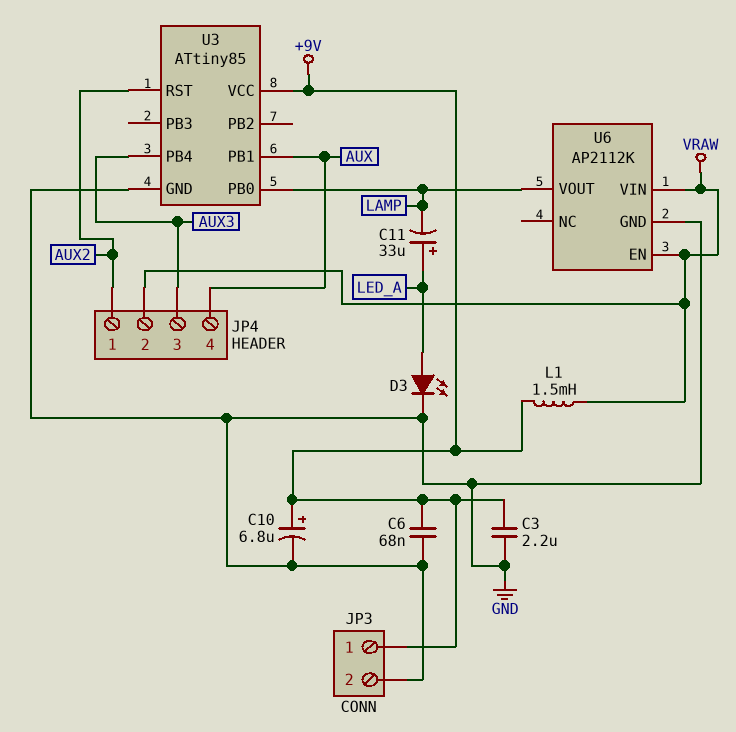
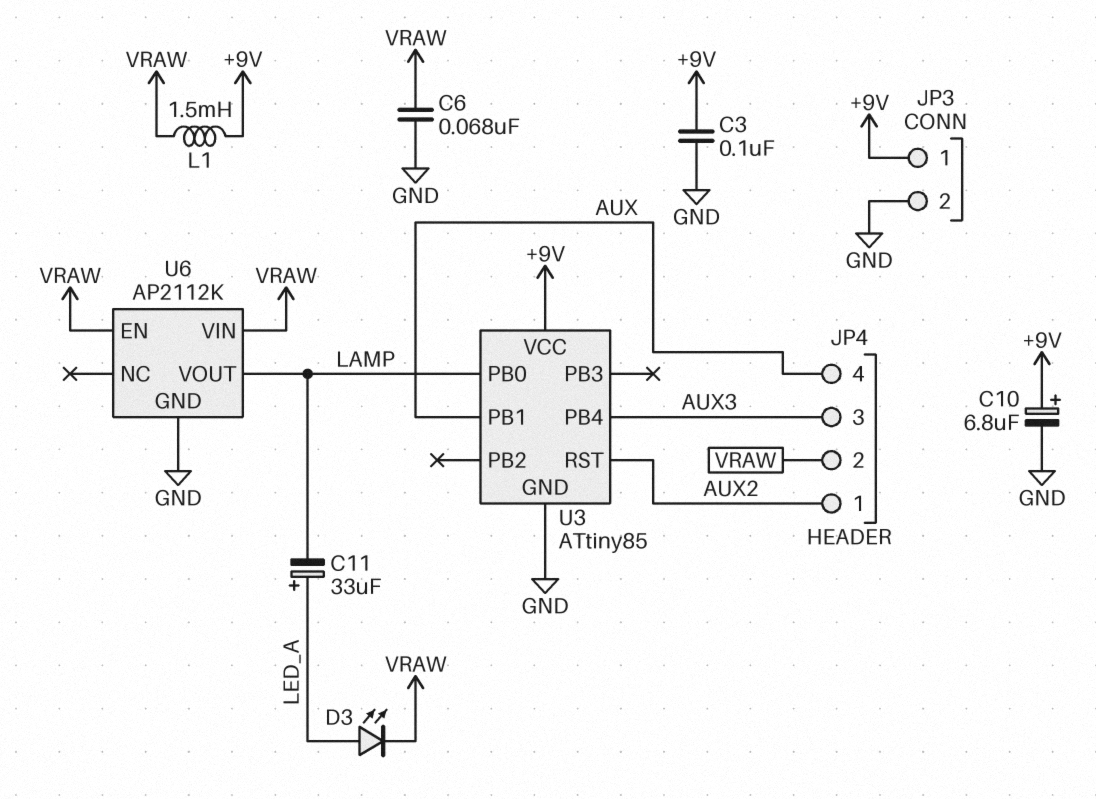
C3: 2.2uF (+9V, GND) -> 100nF (+9V, GND)
C6: 68nF (+9V, GND) -> 68nF (GND, VRAW)
D3: LED (A LED_A, K GND) -> LED (A LED_A, K VRAW)

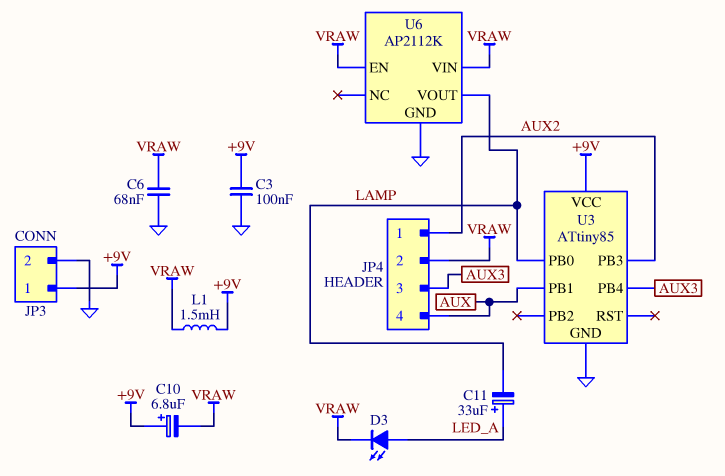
C10: 6.8uF (plus +9V, minus GND) -> 6.8uF (plus +9V, minus VRAW)
U3 pin PB3: none -> AUX2
U3 pin RST: AUX2 -> none

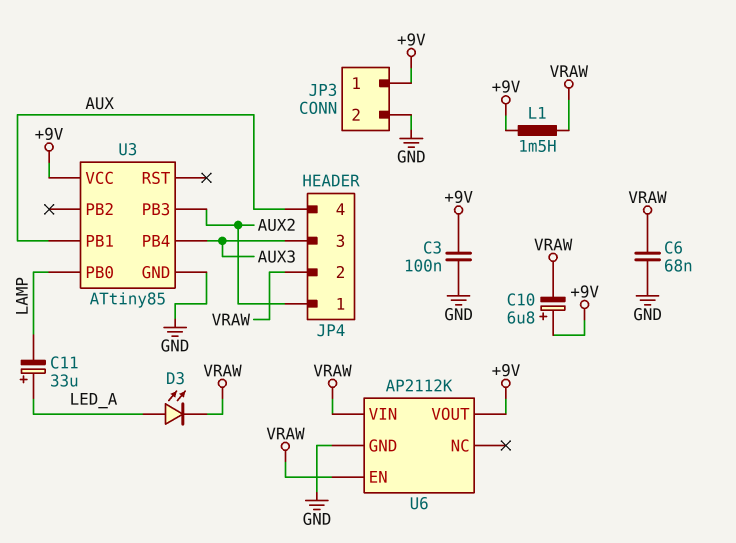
U6 pin VOUT: LAMP -> +9V

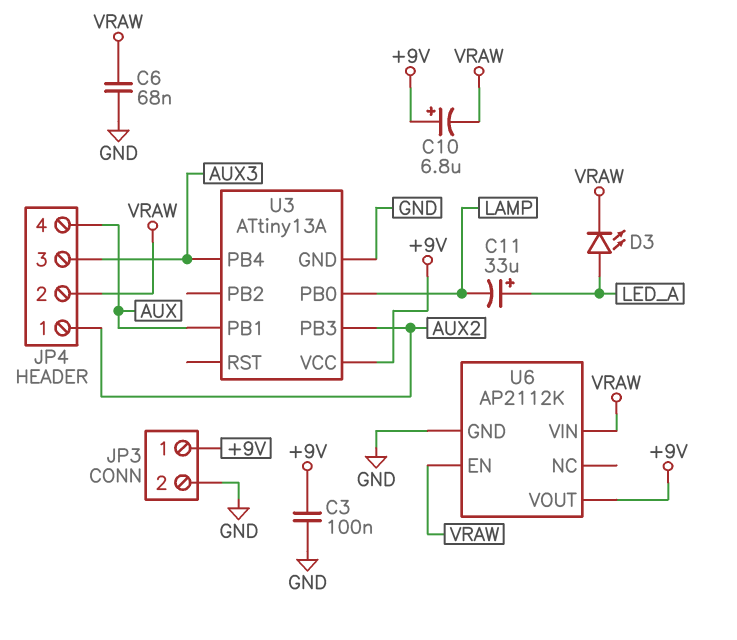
L1: 1.5mH (+9V, VRAW) -> none
U3: ATtiny85 -> ATtiny13A

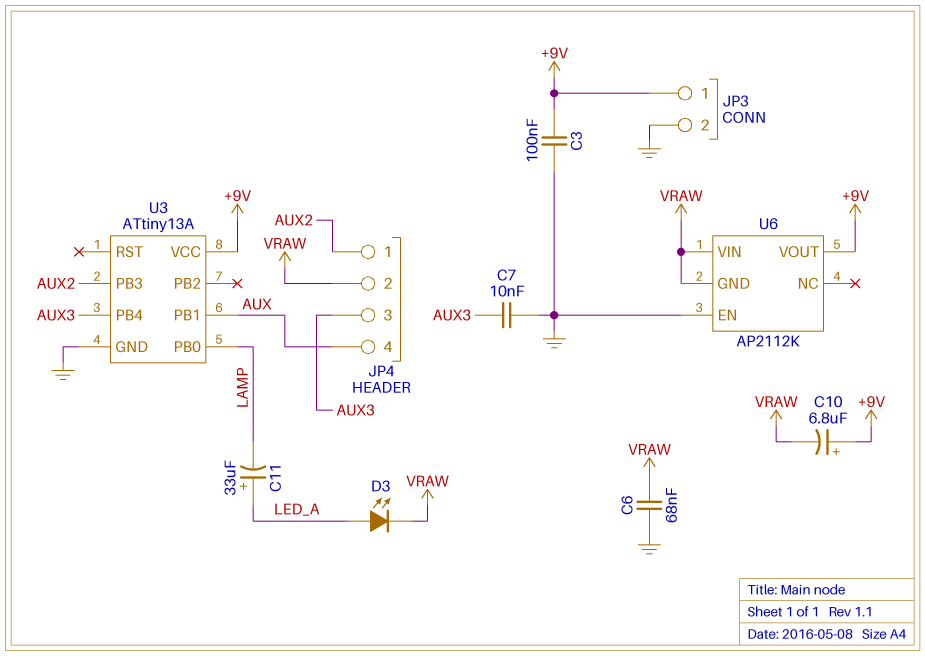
C7: none -> 10nF (AUX3, GND)
U6 pin EN: VRAW -> GND
U6 pin GND: GND -> VRAW

